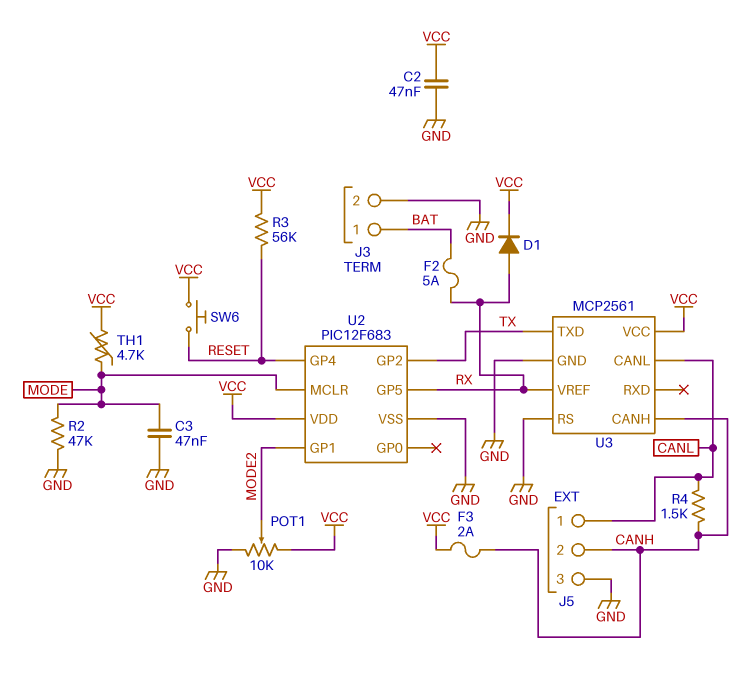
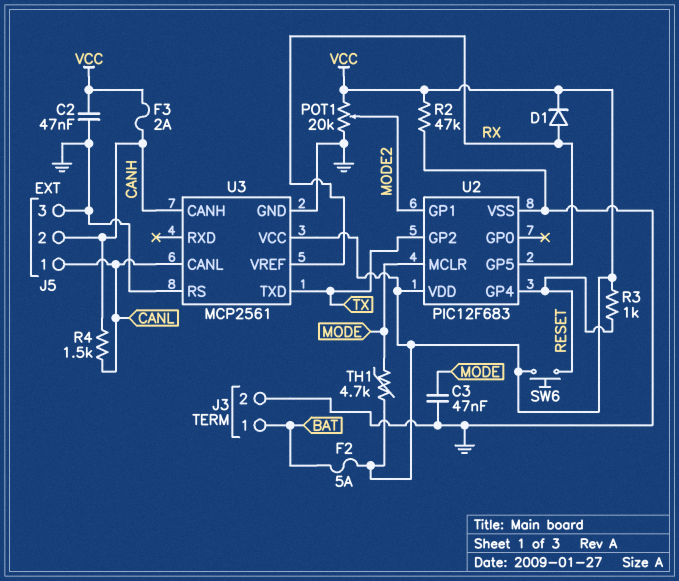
F2: 5A (BAT, RX) -> 5A (BAT, VCC)
POT1: 10k (GND, VCC, wiper MODE2) -> 20k (GND, VCC, wiper MODE2)
R2: 47k (GND, MODE) -> 47k (GND, VCC)
R3: 56k (RESET, VCC) -> 1k (RESET, VCC)

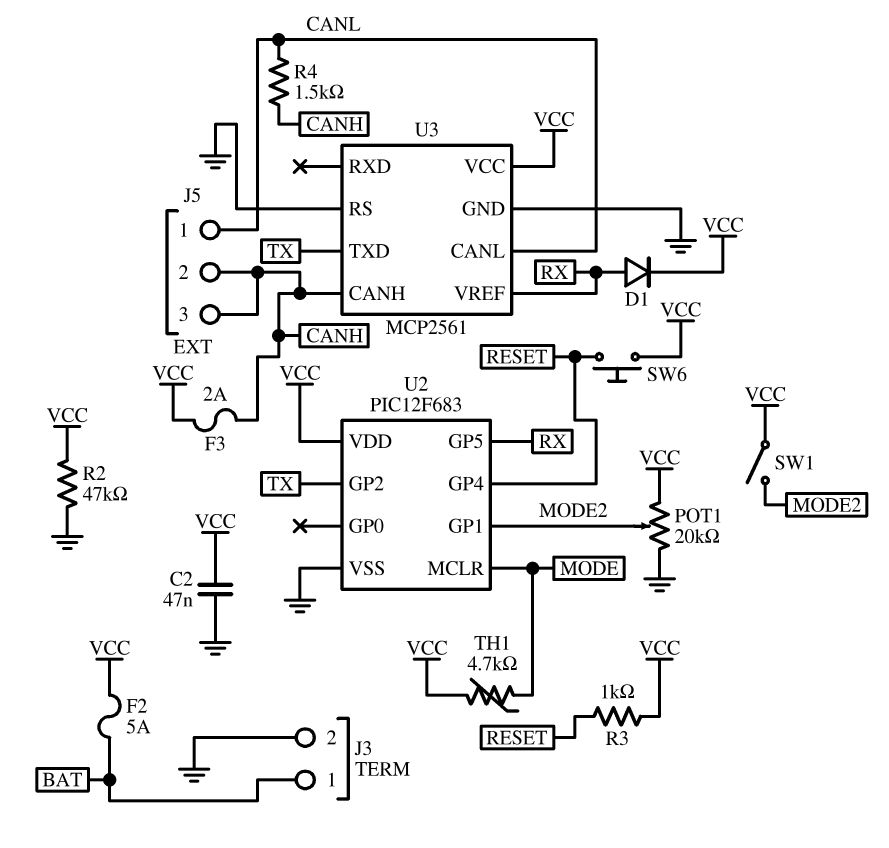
C3: 47nF (GND, MODE) -> none
J5 pin 3: GND -> CANH
SW1: none -> switch (MODE2, VCC)

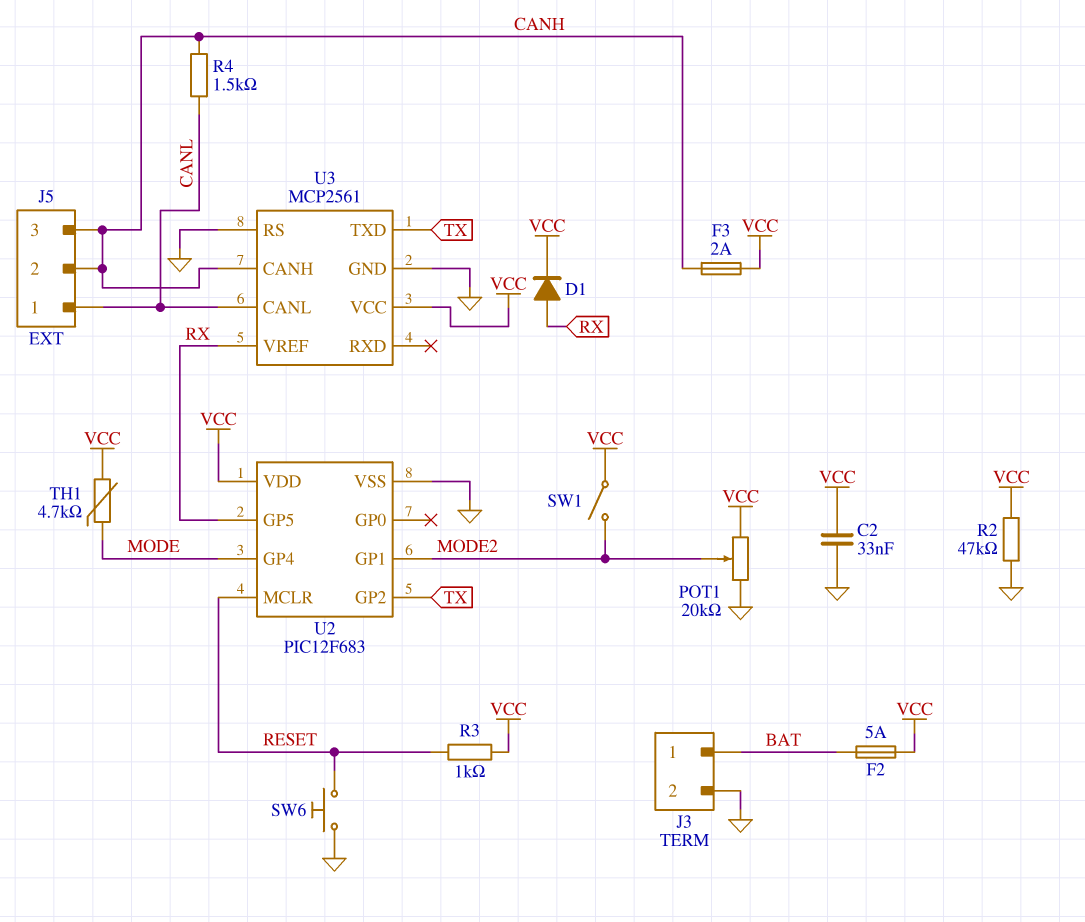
C2: 47nF (GND, VCC) -> 33nF (GND, VCC)
SW6: button (RESET, VCC) -> button (GND, RESET)
U2 pin GP4: RESET -> MODE
U2 pin MCLR: MODE -> RESET

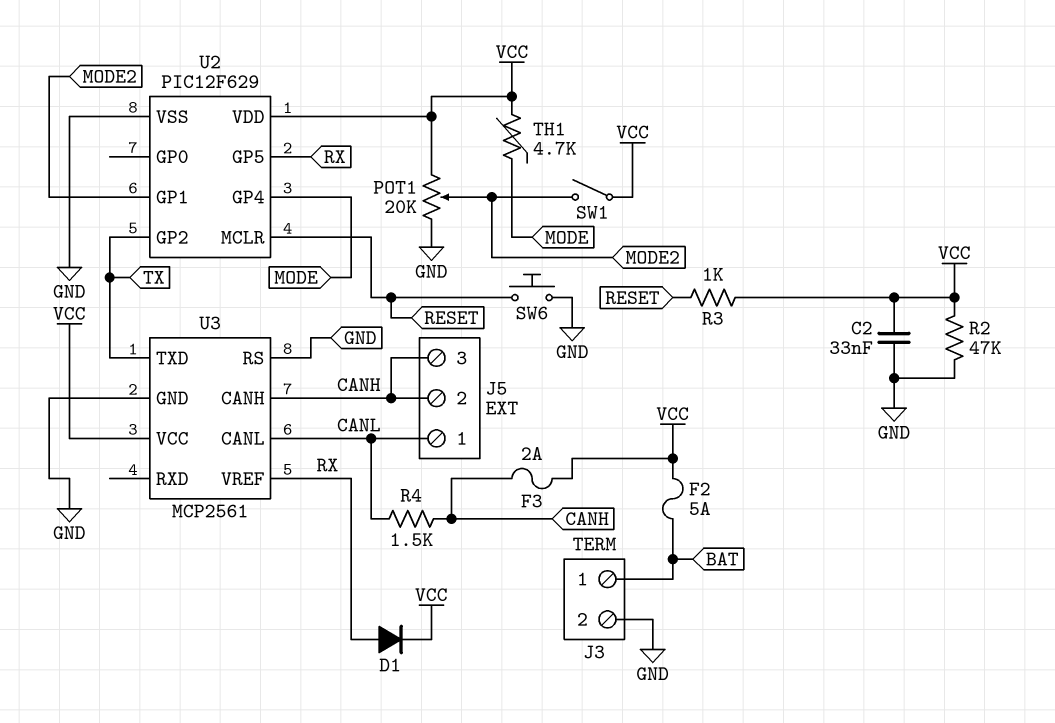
U2: PIC12F683 -> PIC12F629

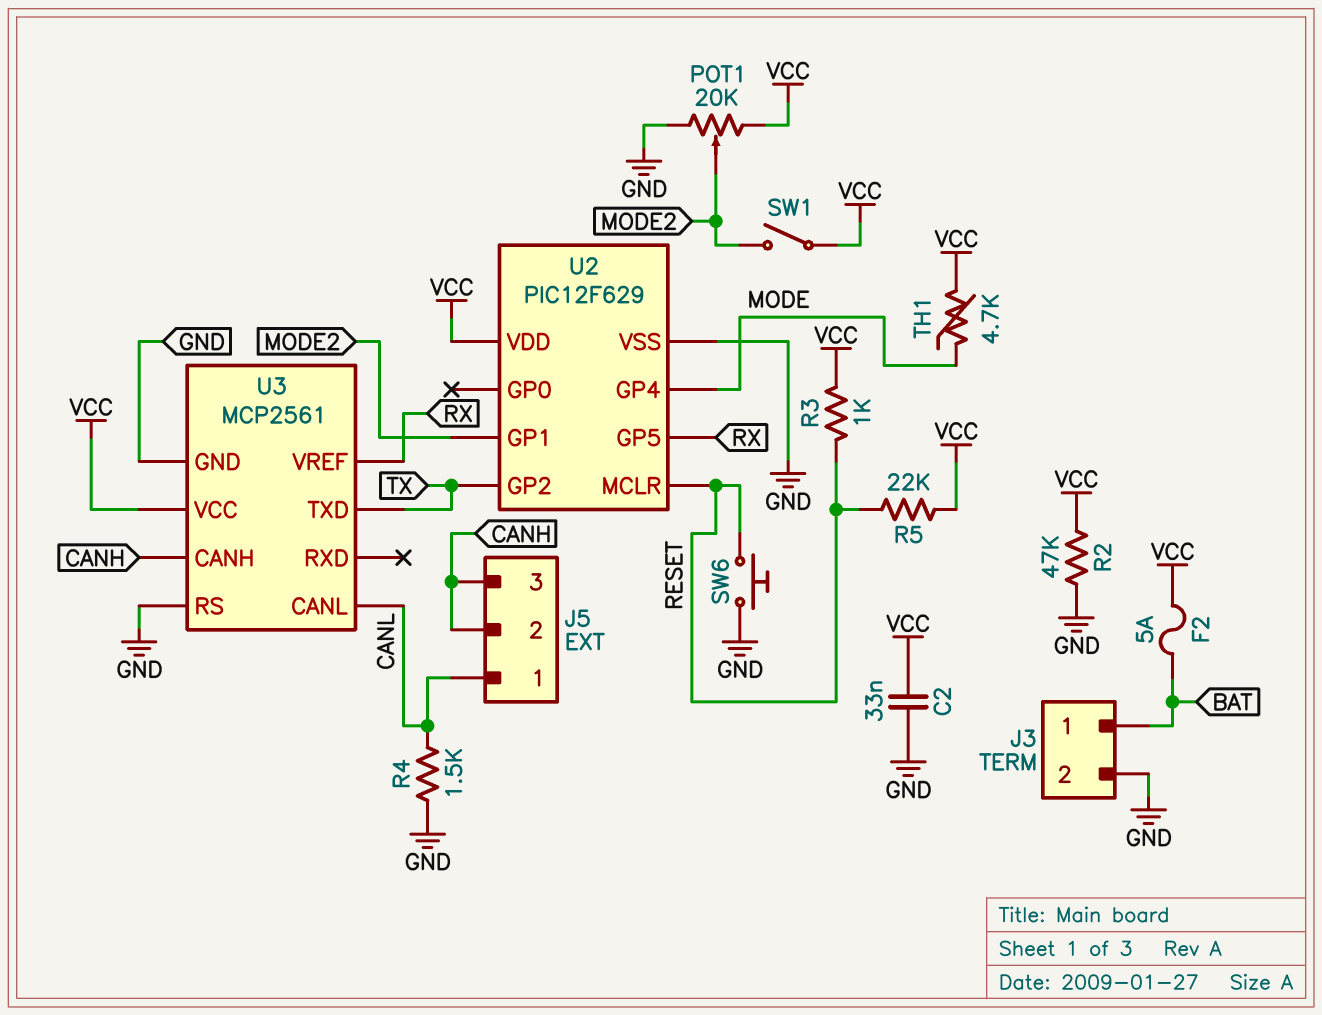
D1: diode (A RX, K VCC) -> none
F3: 2A (CANH, VCC) -> none
R4: 1.5k (CANH, CANL) -> 1.5k (CANL, GND)
R5: none -> 22k (RESET, VCC)

